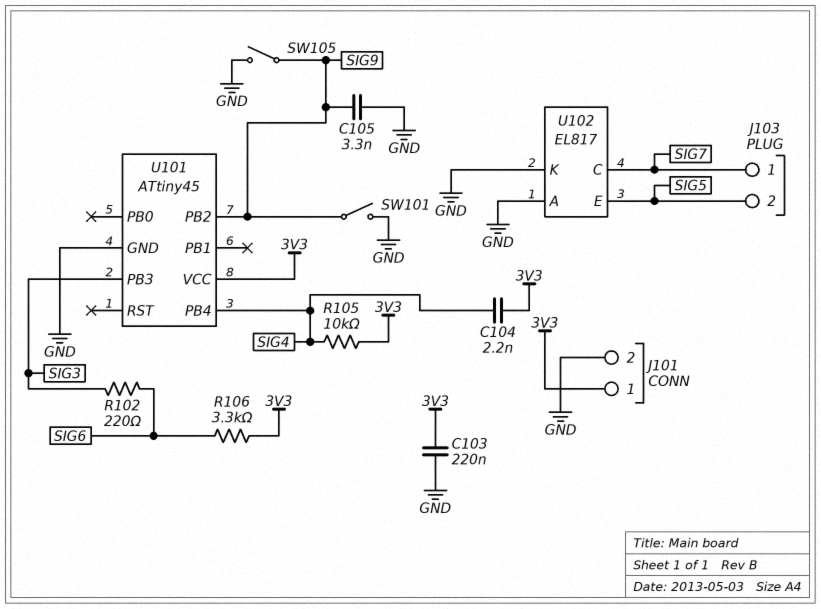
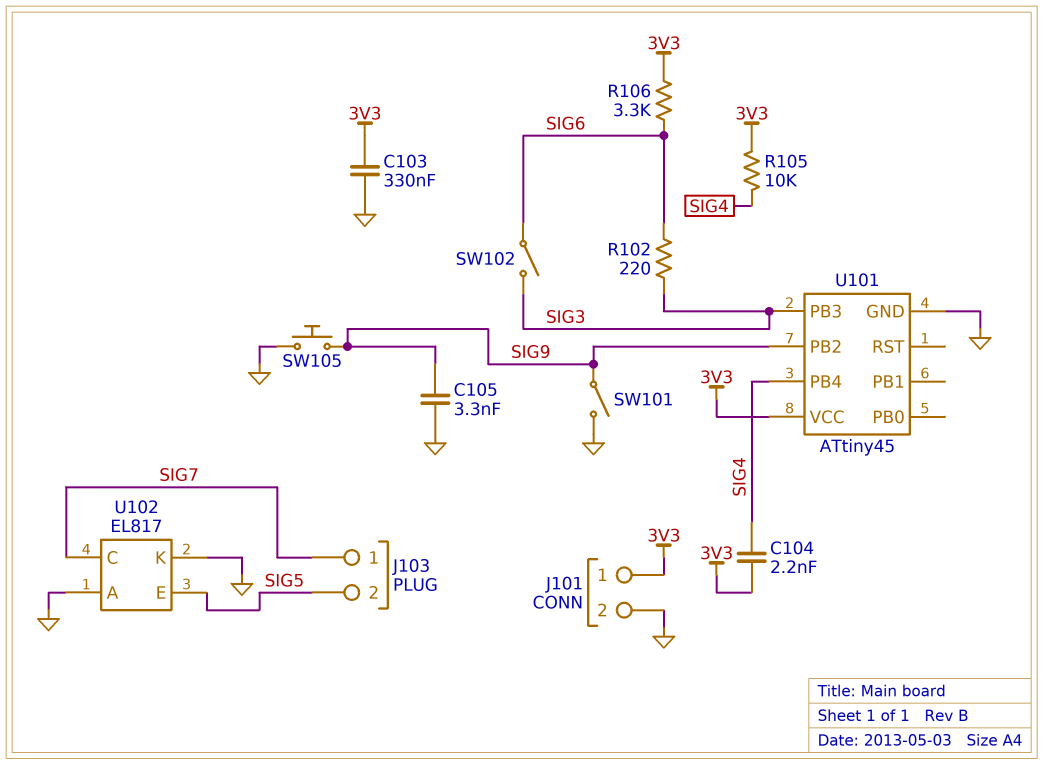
C103: 220nF (3V3, GND) -> 330nF (3V3, GND)
SW102: none -> switch (SIG3, SIG6)
SW105: switch (GND, SIG9) -> button (GND, SIG9)

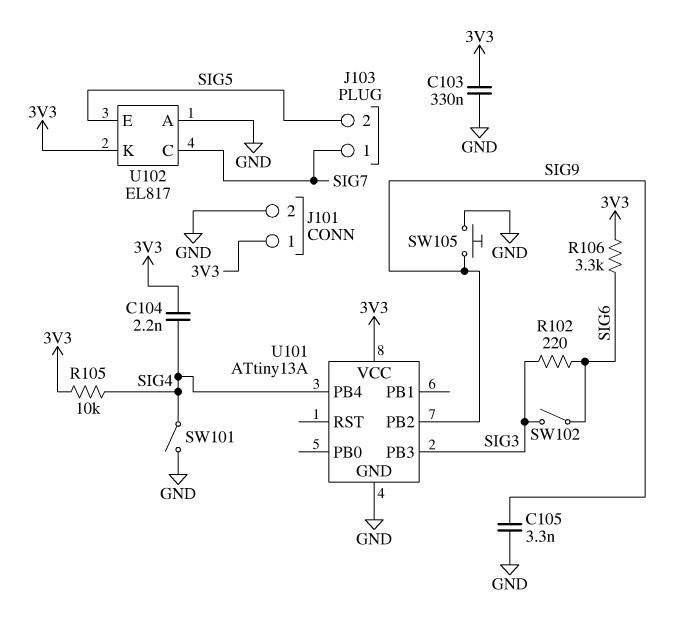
SW101: switch (GND, SIG9) -> switch (GND, SIG4)
U101: ATtiny45 -> ATtiny13A
U102 pin K: GND -> 3V3

